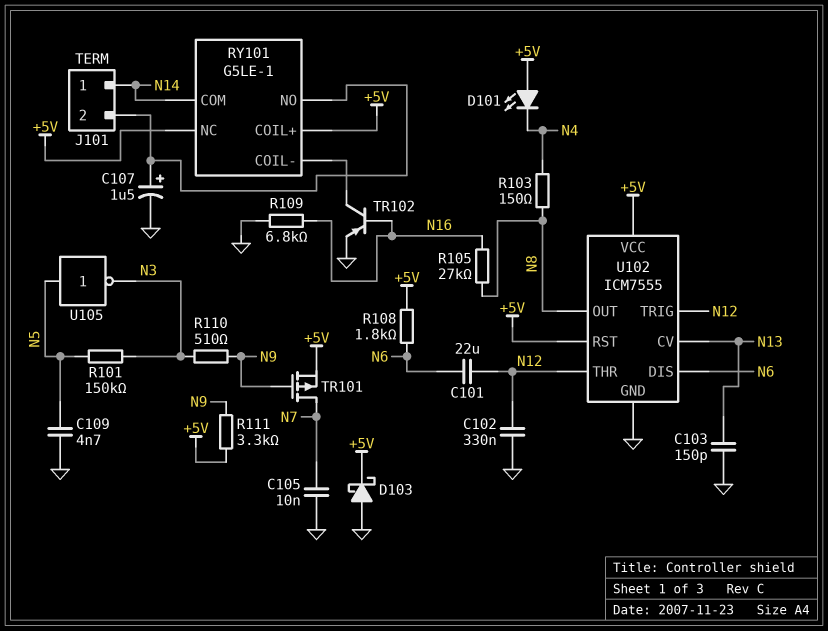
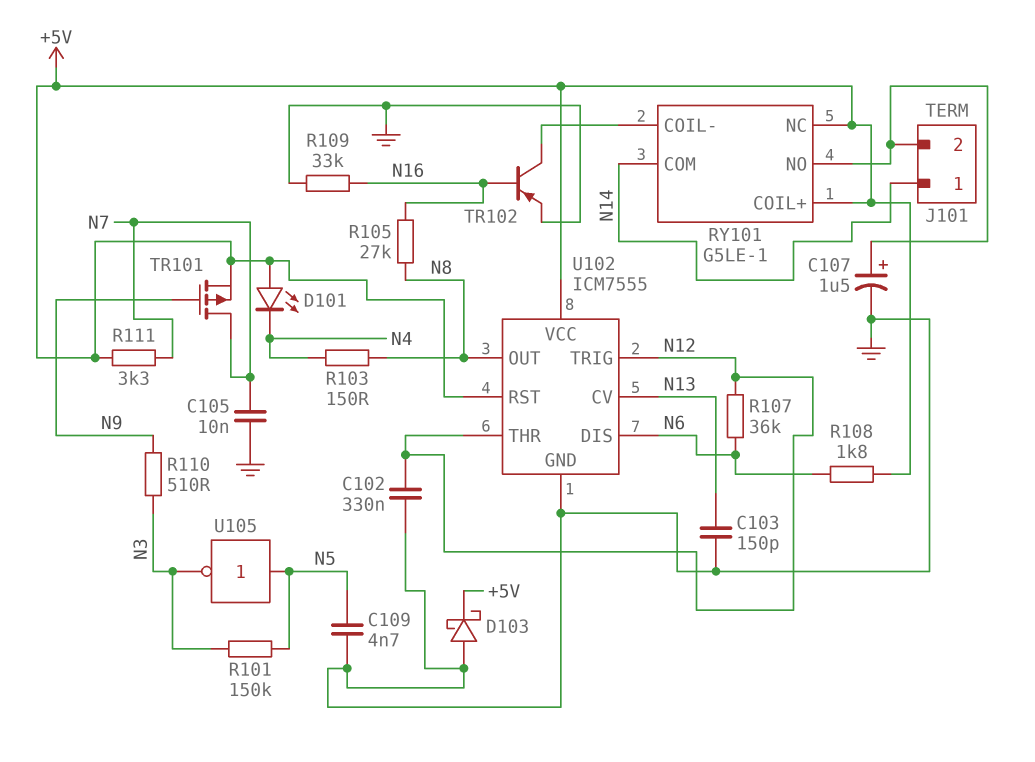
C101: 22uF (N6, N12) -> none
R107: none -> 36k (N6, N12)
R109: 6.8k (GND, N16) -> 33k (GND, N16)
R111: 3.3k (+5V, N9) -> 3.3k (+5V, N7)

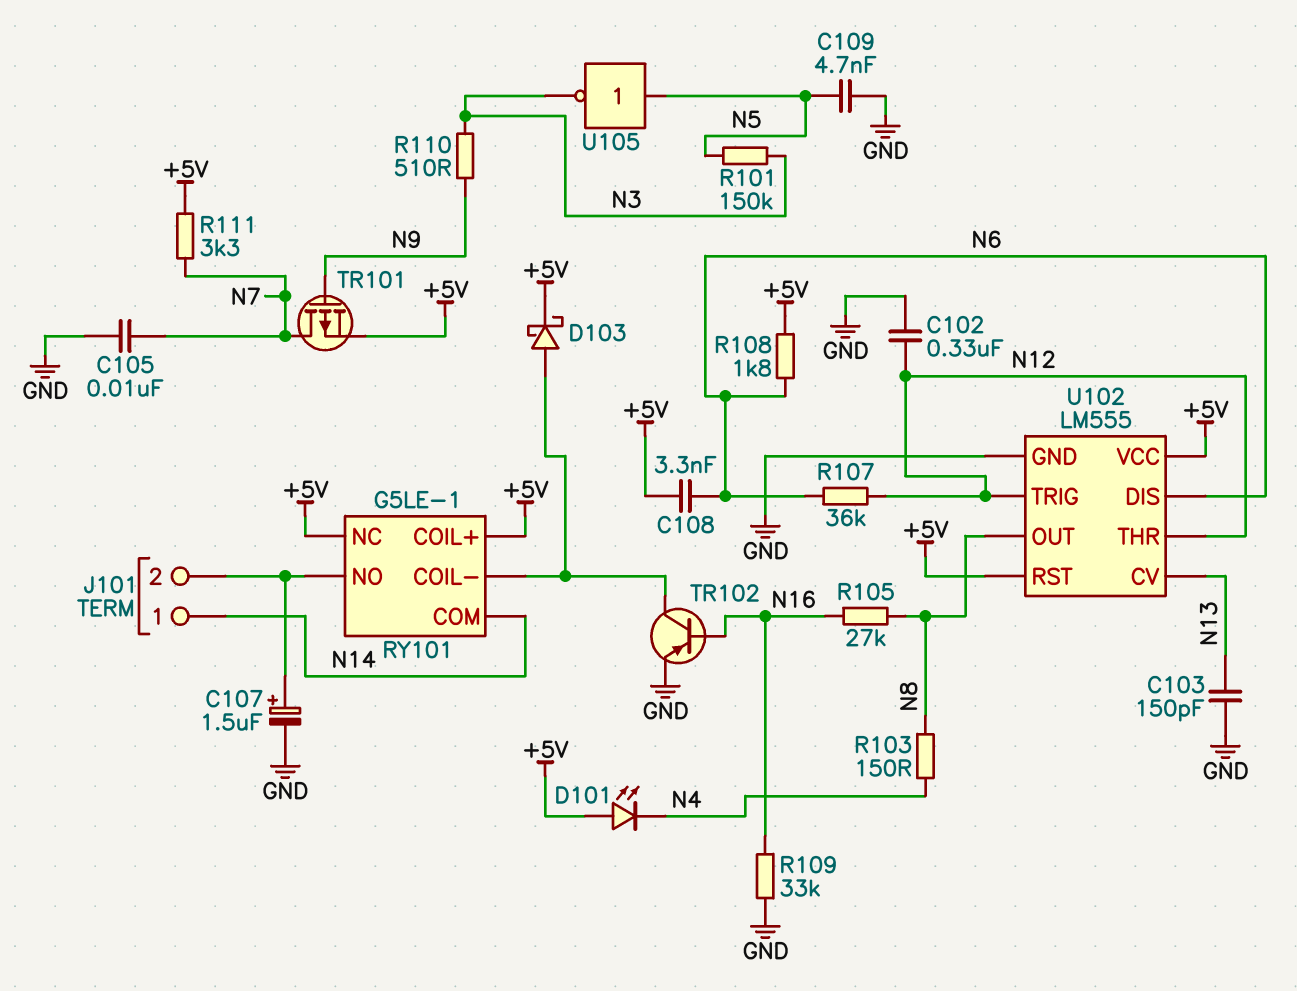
C108: none -> 3.3nF (+5V, N6)
D103: schottky (A GND, K +5V) -> schottky (A RY101/COIL-, K +5V)
U102: ICM7555 -> LM555

